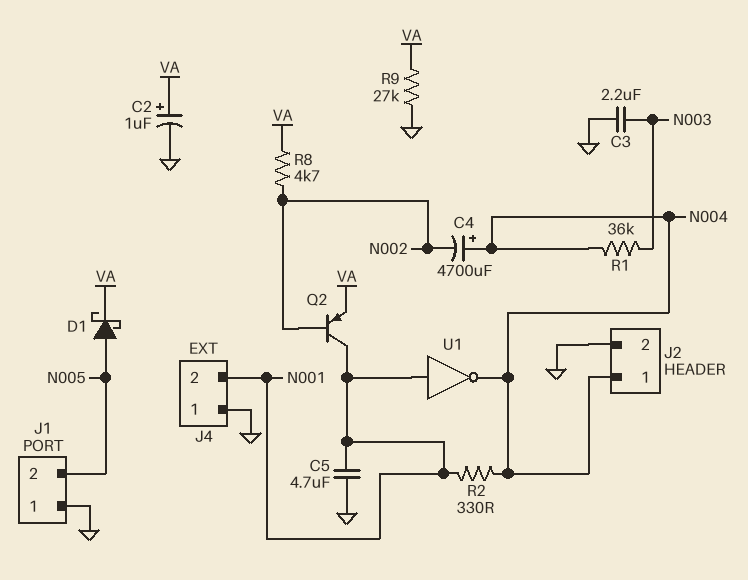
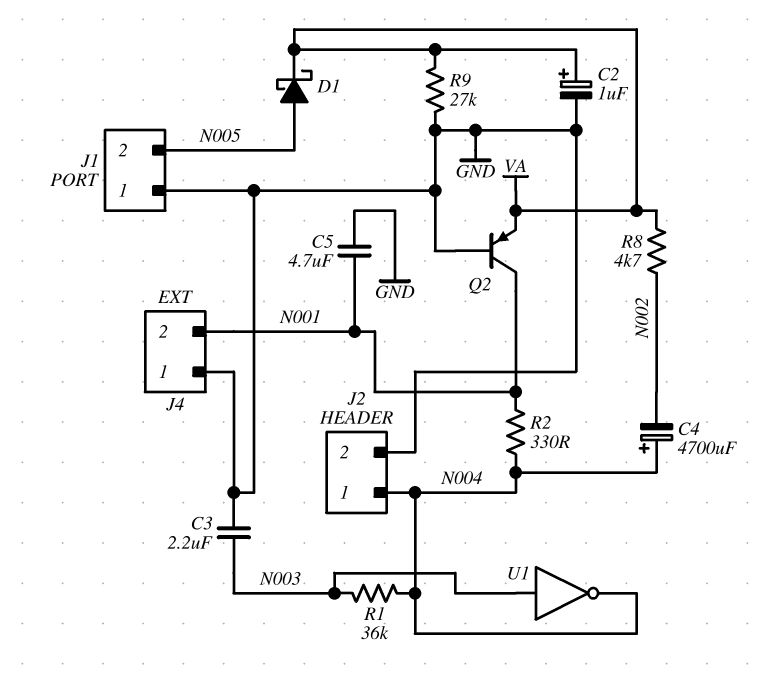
Q2: PNP (B N002, C N001, E VA) -> PNP (B GND, C N001, E VA)
U1: NOT (in N001, out N004) -> NOT (in N003, out N004)

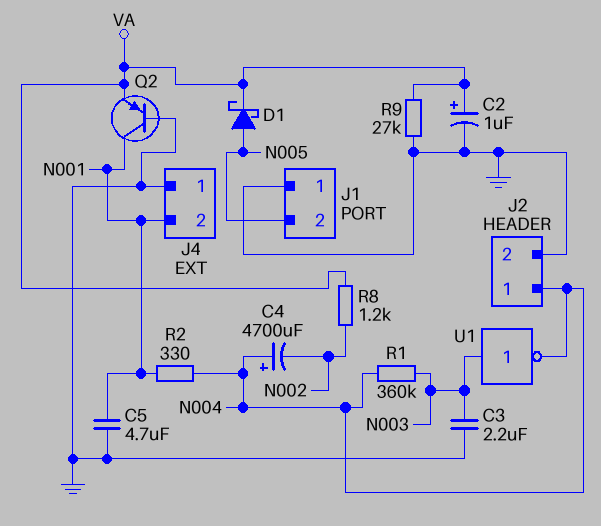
R1: 36k (N003, N004) -> 360k (N003, N004)
R8: 4.7k (N002, VA) -> 1.2k (N002, VA)

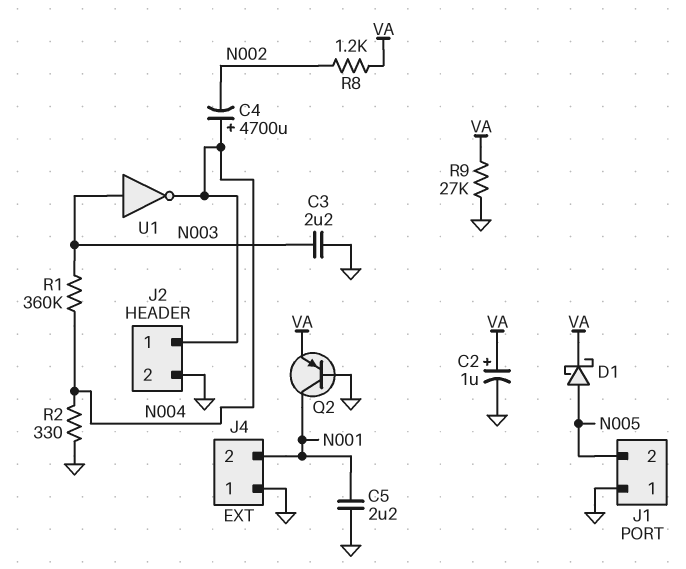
C5: 4.7uF (GND, N001) -> 2.2uF (GND, N001)
R2: 330 (N001, N004) -> 330 (GND, N004)

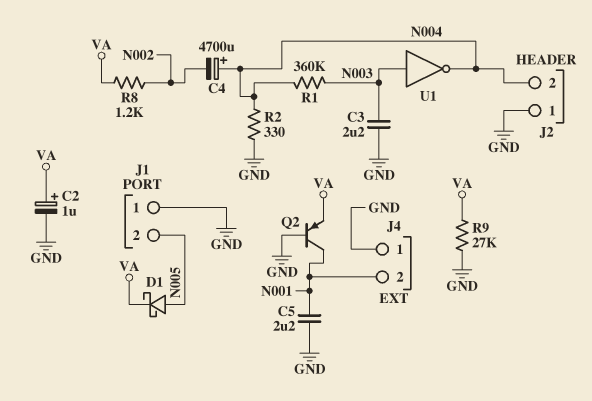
J2 pin 1: N004 -> GND
J2 pin 2: GND -> N004

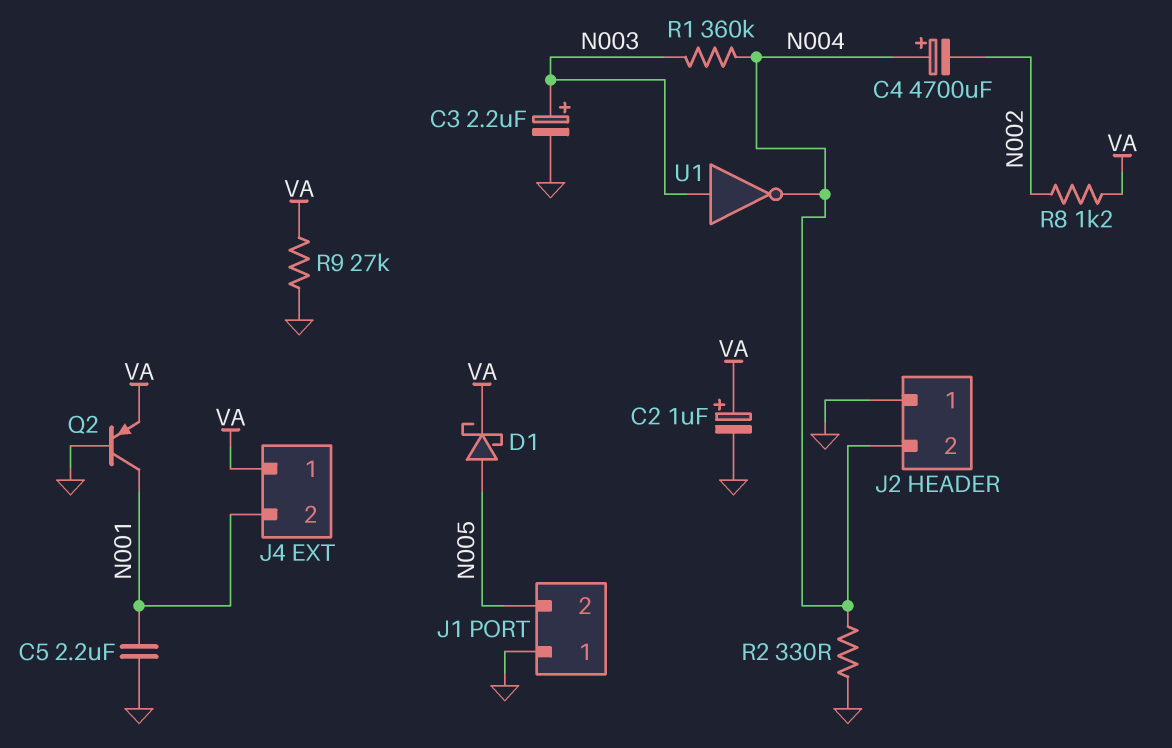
C3: 2.2uF (GND, N003) -> 2.2uF (plus N003, minus GND)
J4 pin 1: GND -> VA

